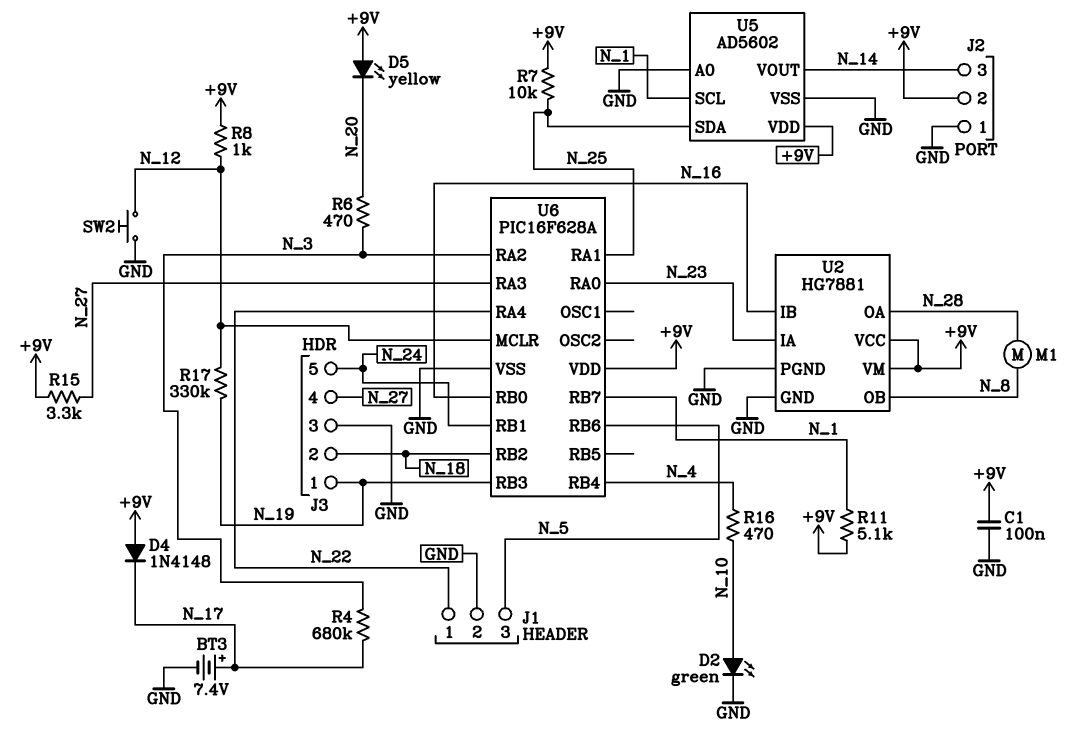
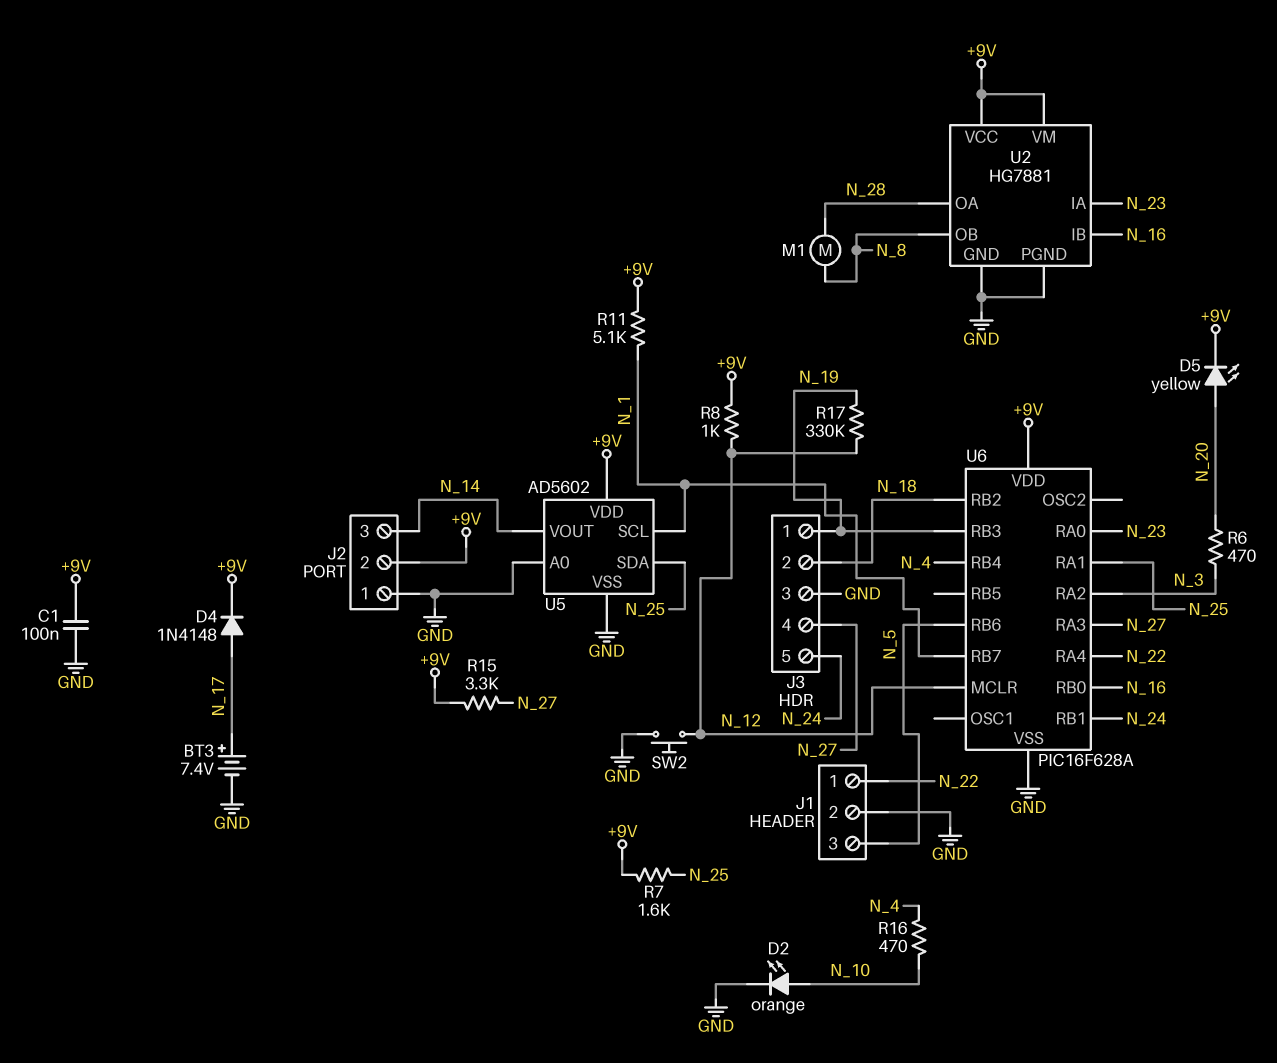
D2: LED green (A N_10, K GND) -> LED orange (A N_10, K GND)
D4: diode 1N4148 (A +9V, K N_17) -> diode 1N4148 (A N_17, K +9V)
D5: LED yellow (A +9V, K N_20) -> LED yellow (A N_20, K +9V)
R4: 680k (N_3, N_17) -> none
R7: 10k (+9V, N_25) -> 1.6k (+9V, N_25)

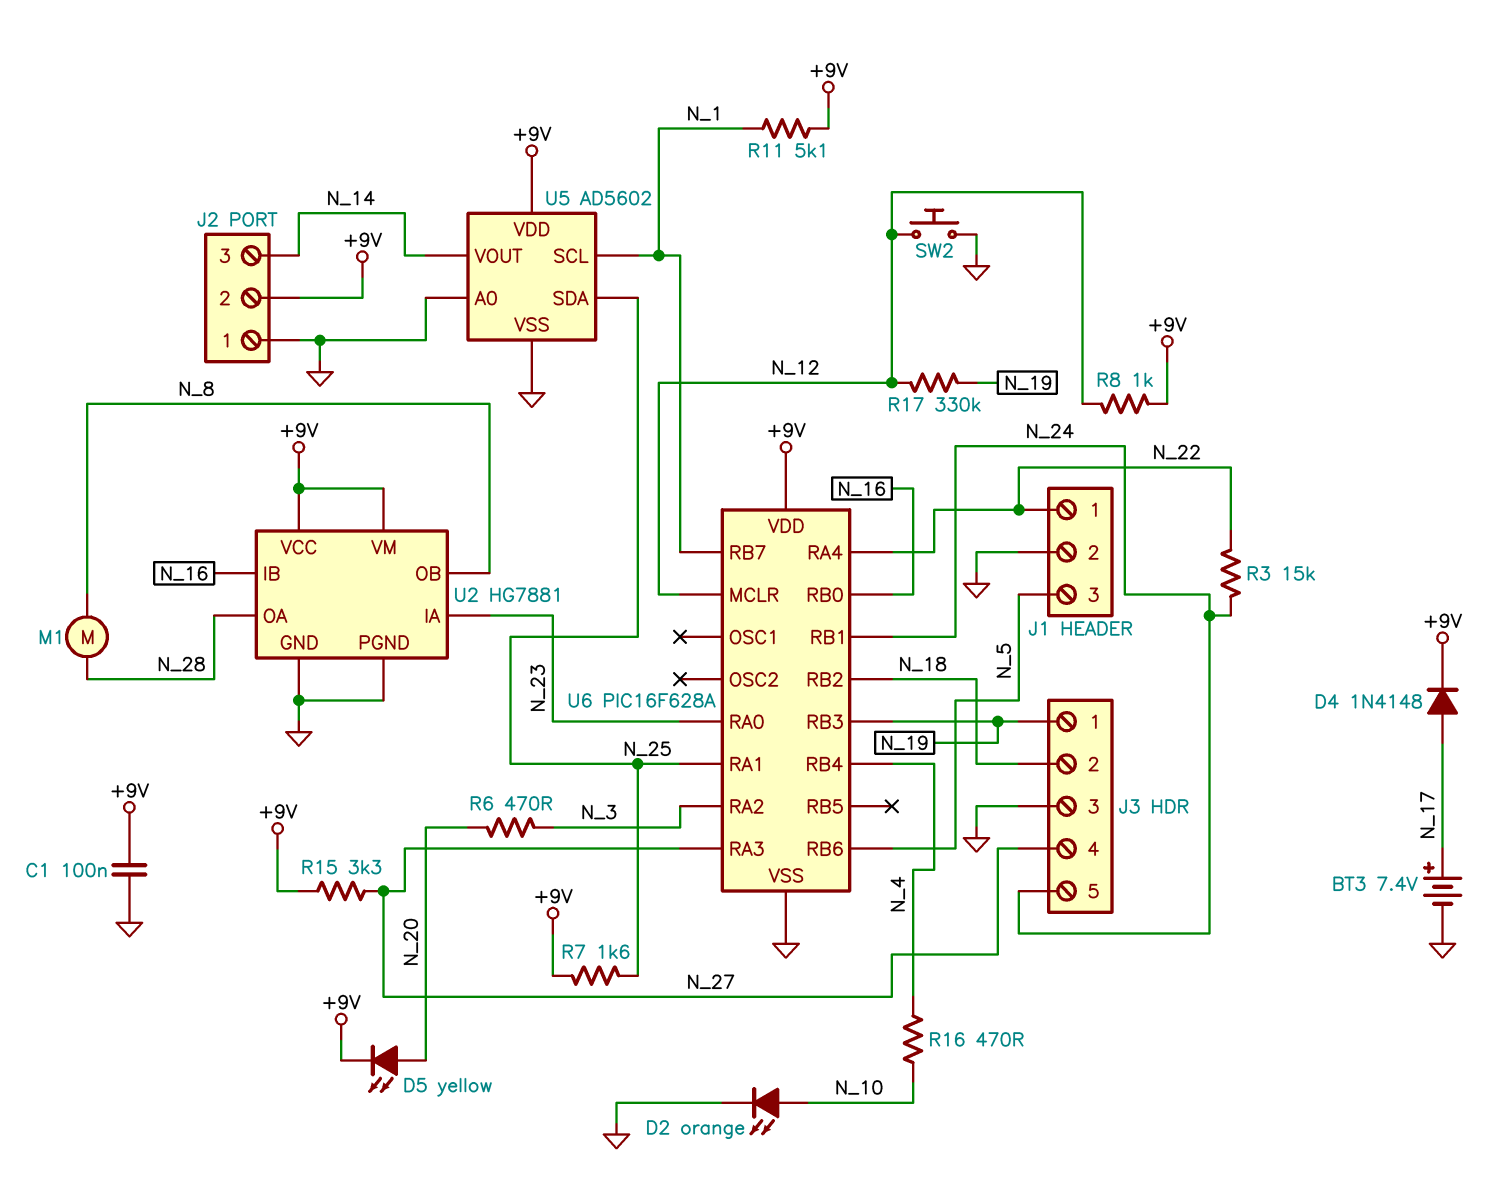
R3: none -> 15k (N_22, N_24)

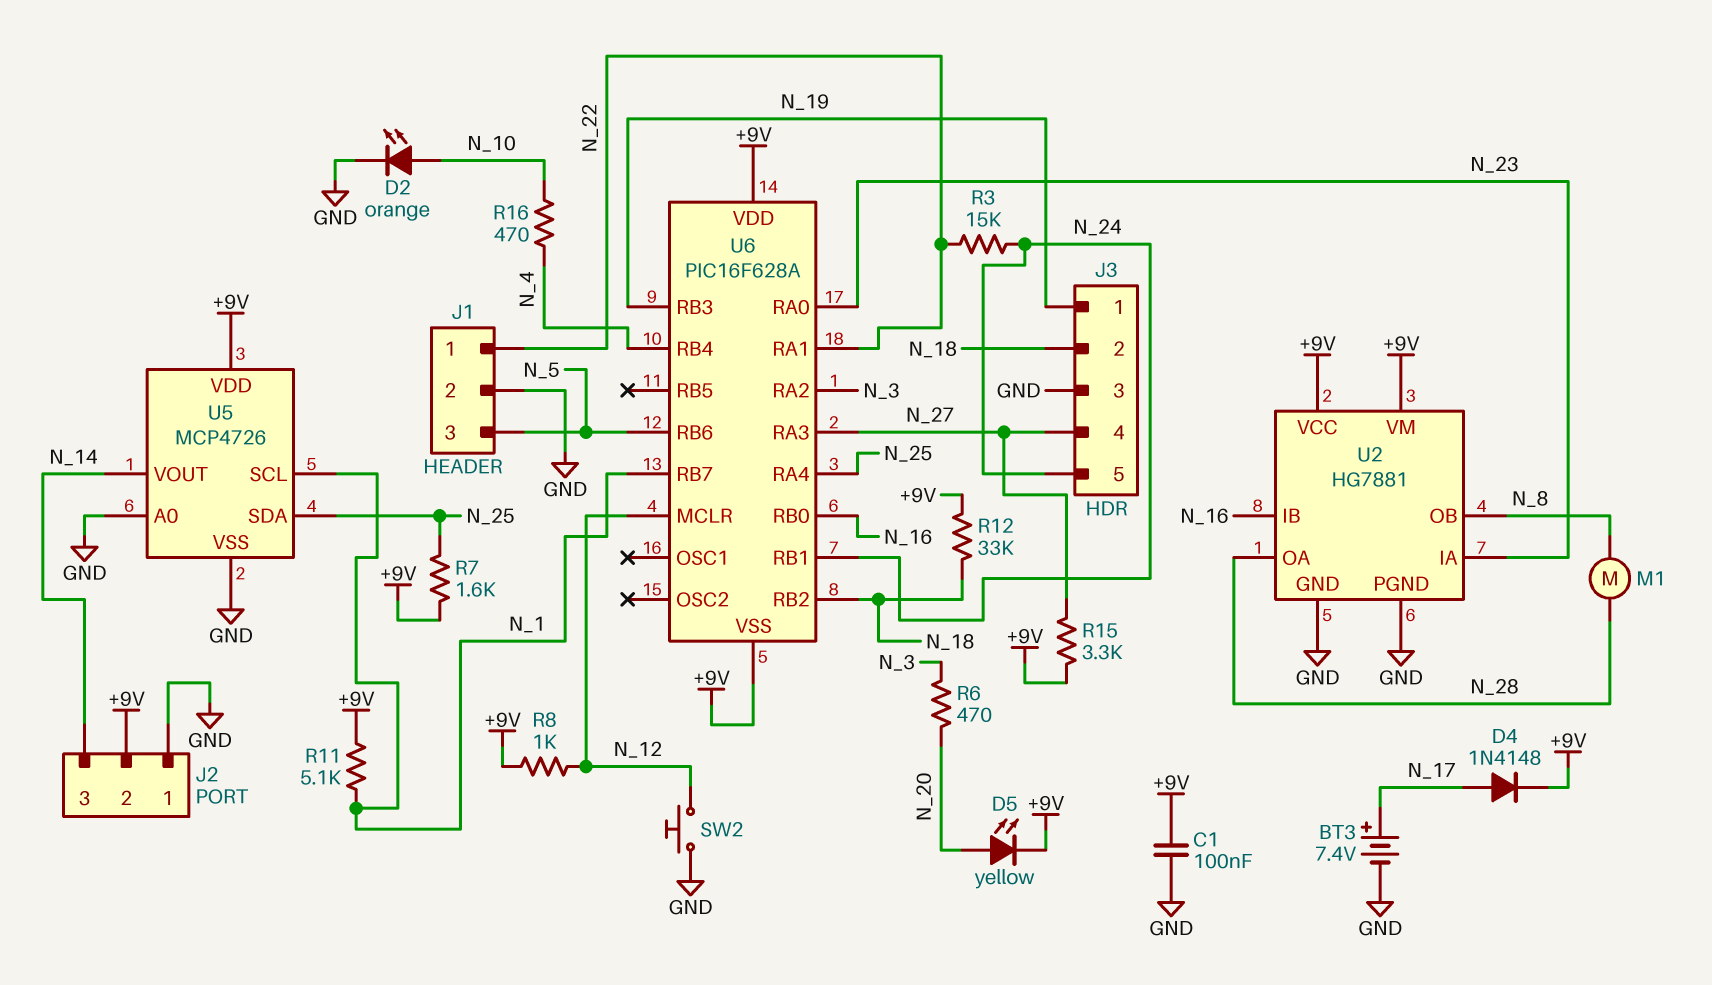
R12: none -> 33k (+9V, N_18)
R17: 330k (N_12, N_19) -> none
U5: AD5602 -> MCP4726
U6 pin RA1: N_25 -> N_22
U6 pin RA4: N_22 -> N_25
U6 pin VSS: GND -> +9V

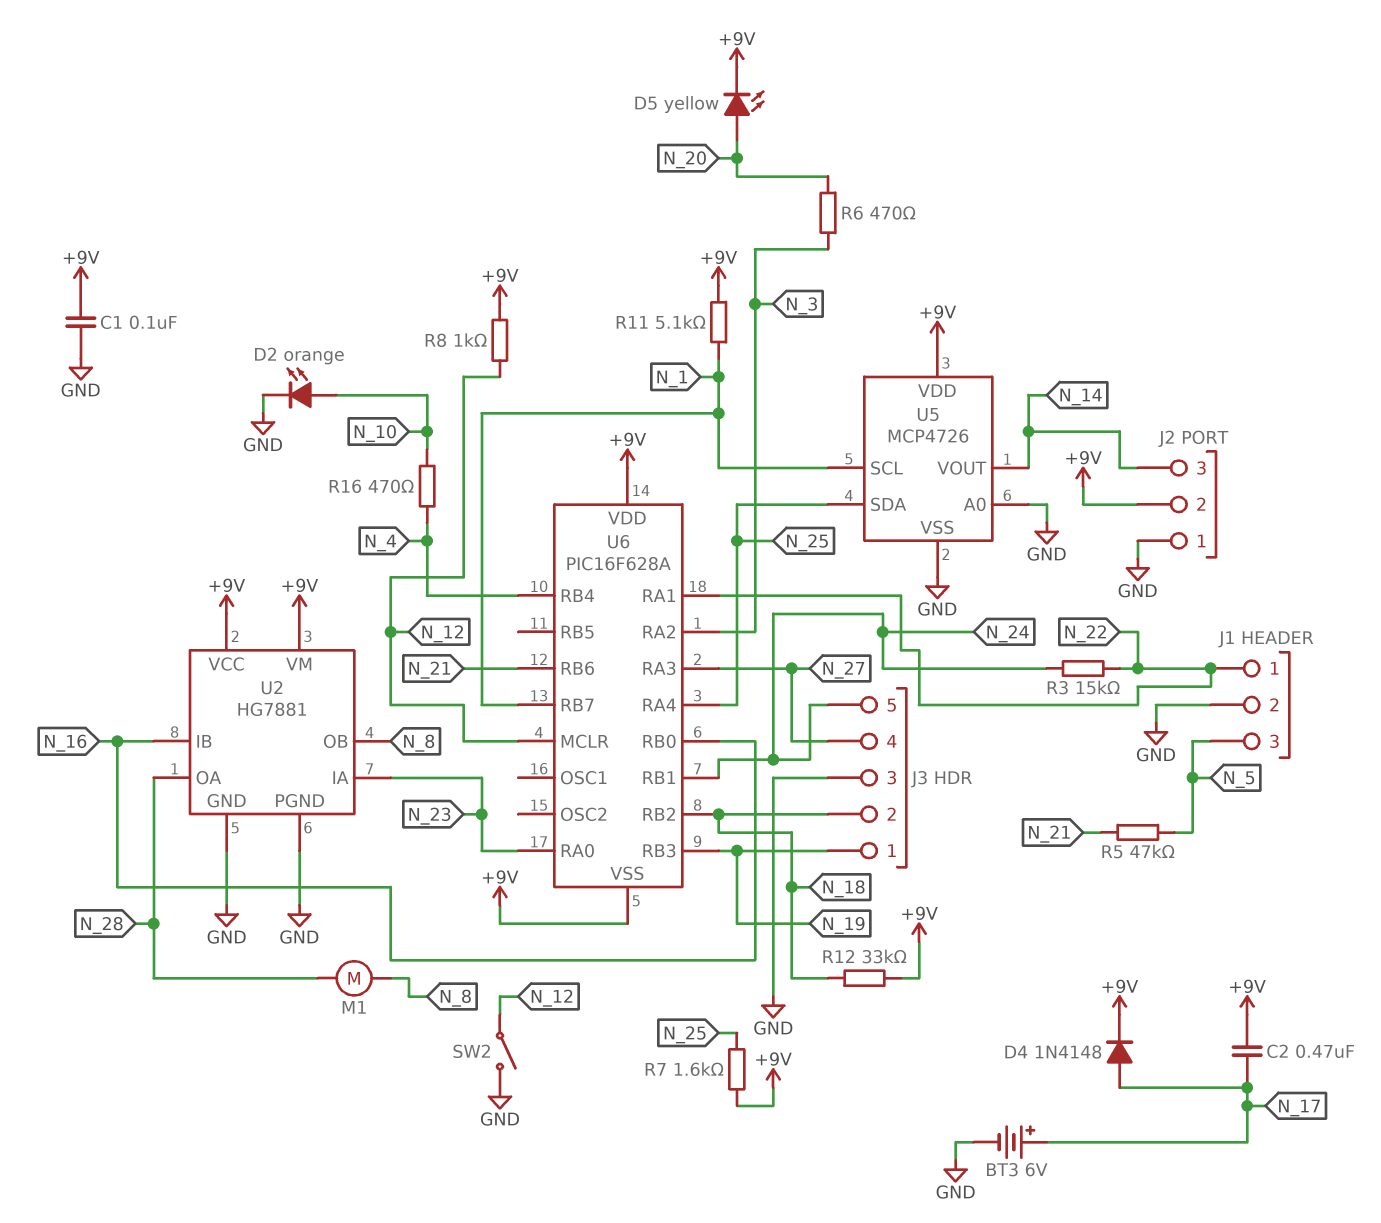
BT3: 7.4V (plus N_17, minus GND) -> 6V (plus N_17, minus GND)
C2: none -> 470nF (+9V, N_17)
R5: none -> 47k (N_5, N_21)
R15: 3.3k (+9V, N_27) -> none
SW2: button (GND, N_12) -> switch (GND, N_12)
U6 pin RB6: N_5 -> N_21

